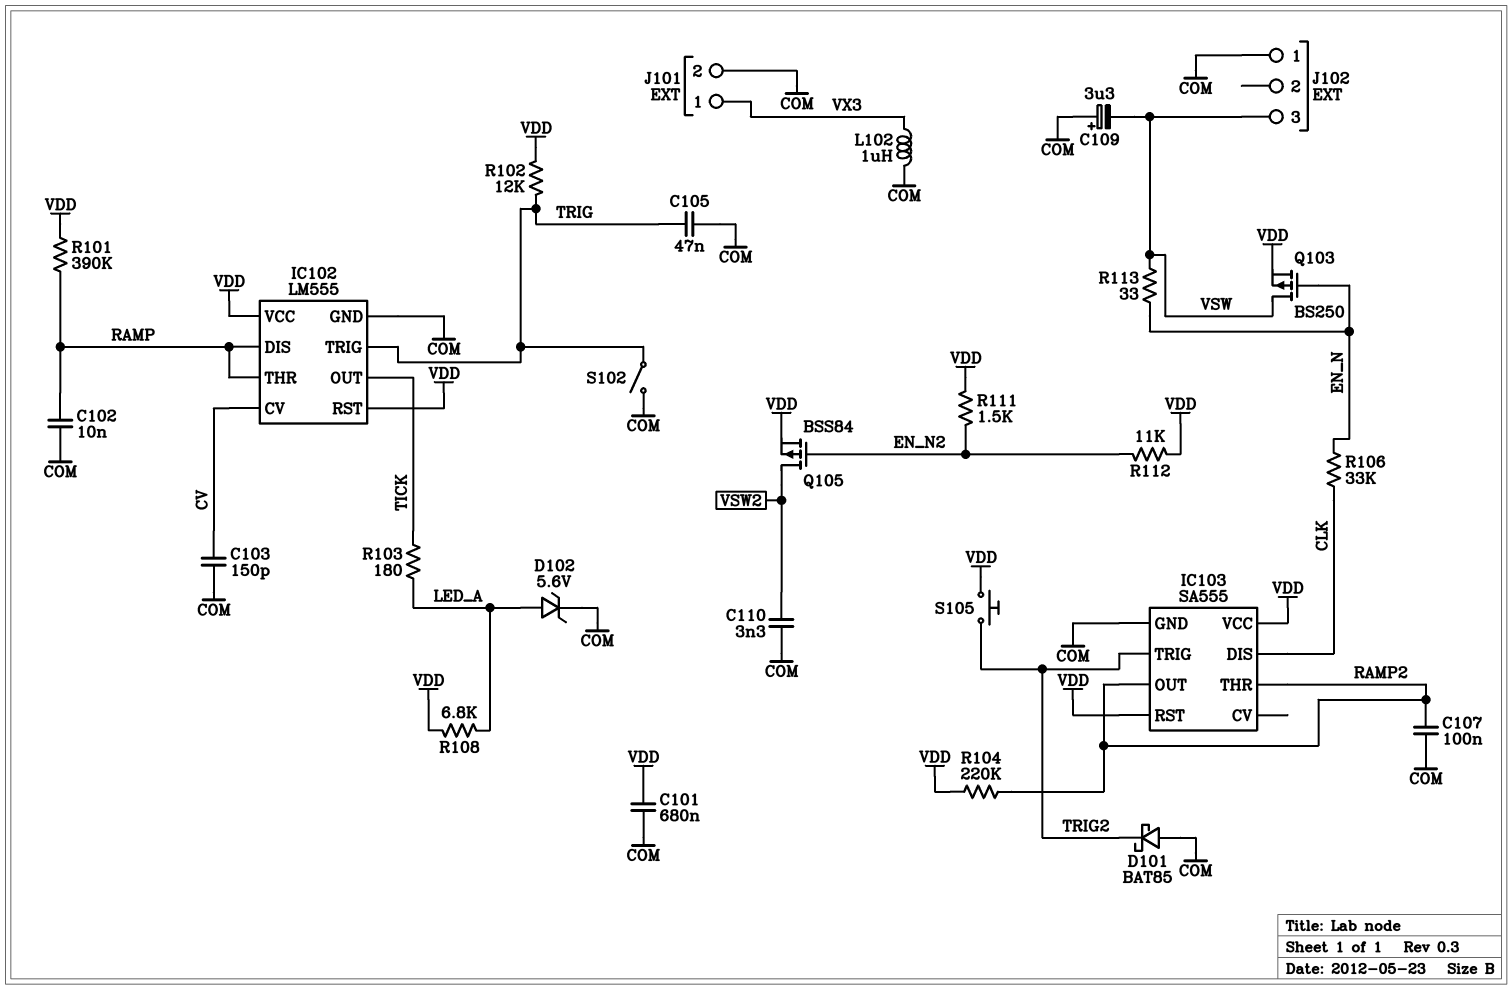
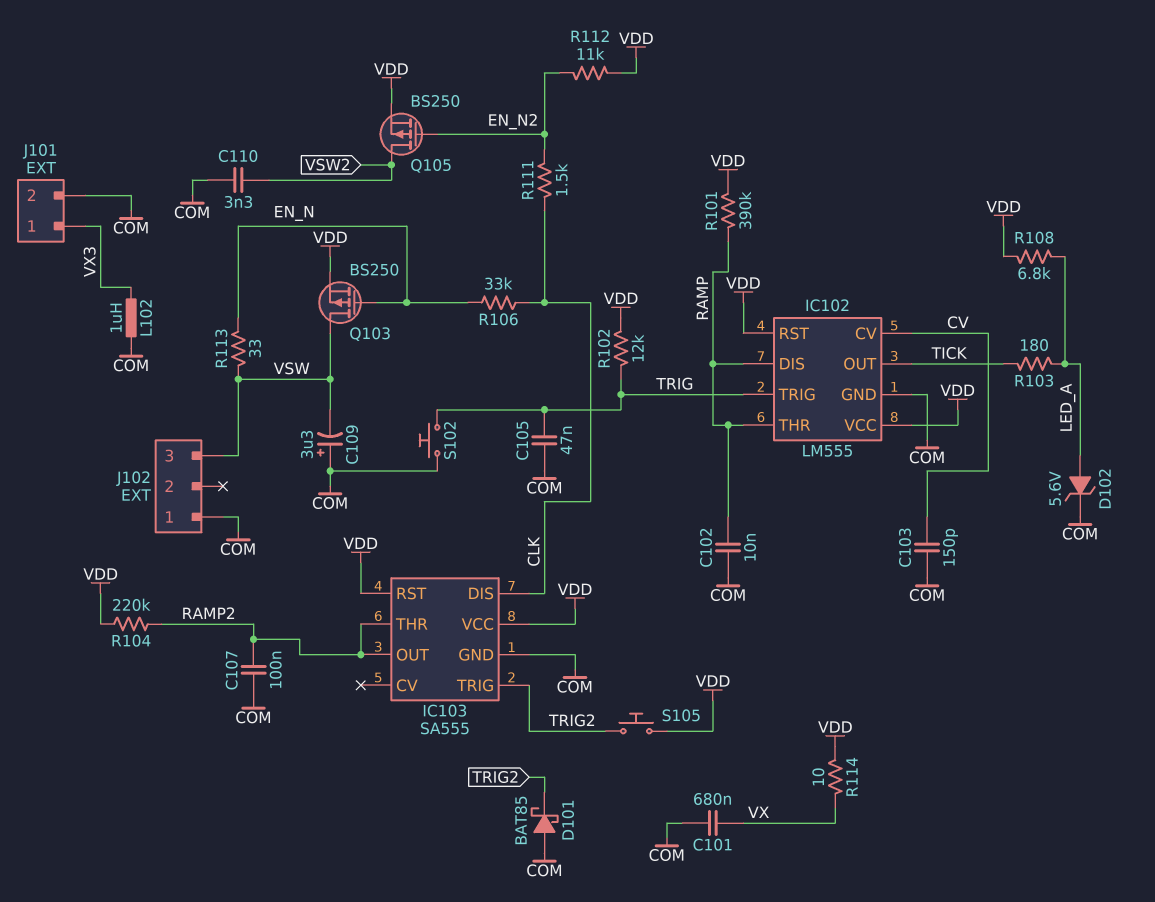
C101: 680nF (COM, VDD) -> 680nF (COM, VX)
Q105: PMOS BSS84 (G EN_N2, D VSW2, S VDD) -> PMOS BS250 (G EN_N2, D VSW2, S VDD)
R111: 1.5k (EN_N2, VDD) -> 1.5k (CLK, EN_N2)
R114: none -> 10 (VDD, VX)
S102: switch (COM, TRIG) -> button (COM, TRIG)

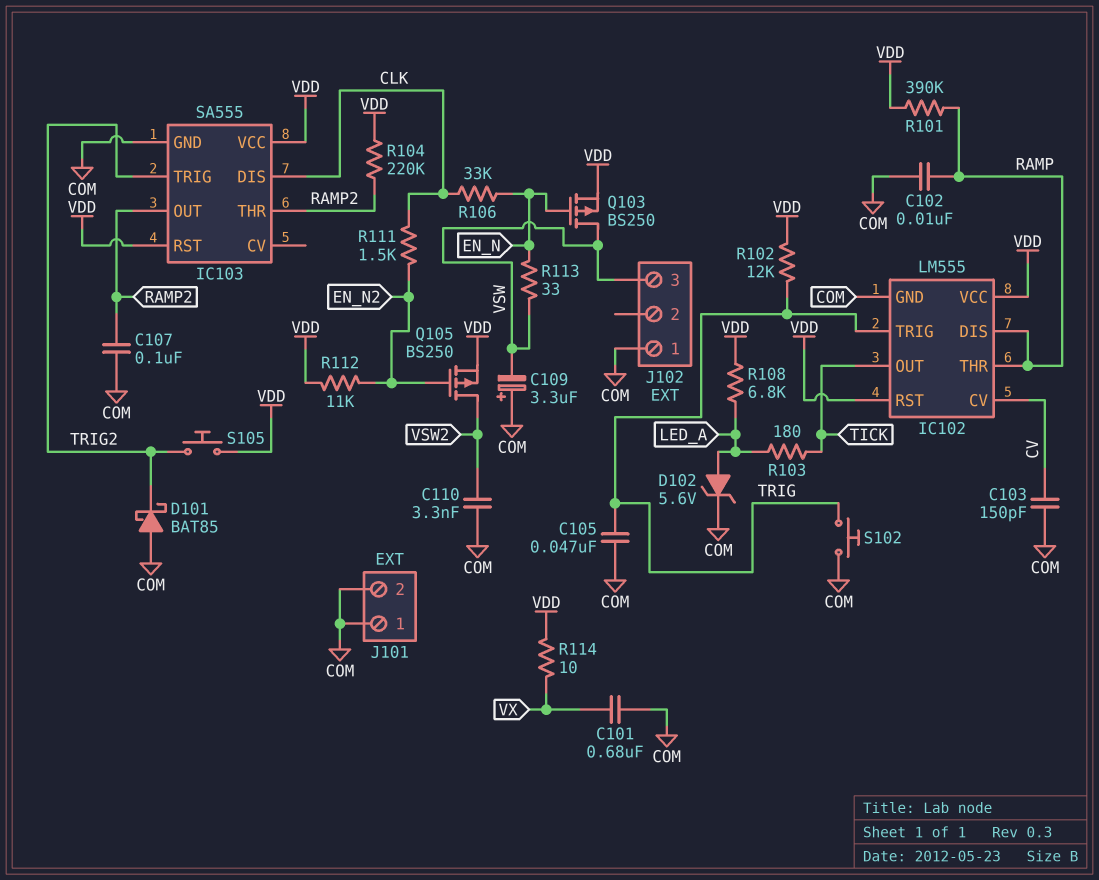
J101 pin 1: VX3 -> COM
L102: 1uH (COM, VX3) -> none

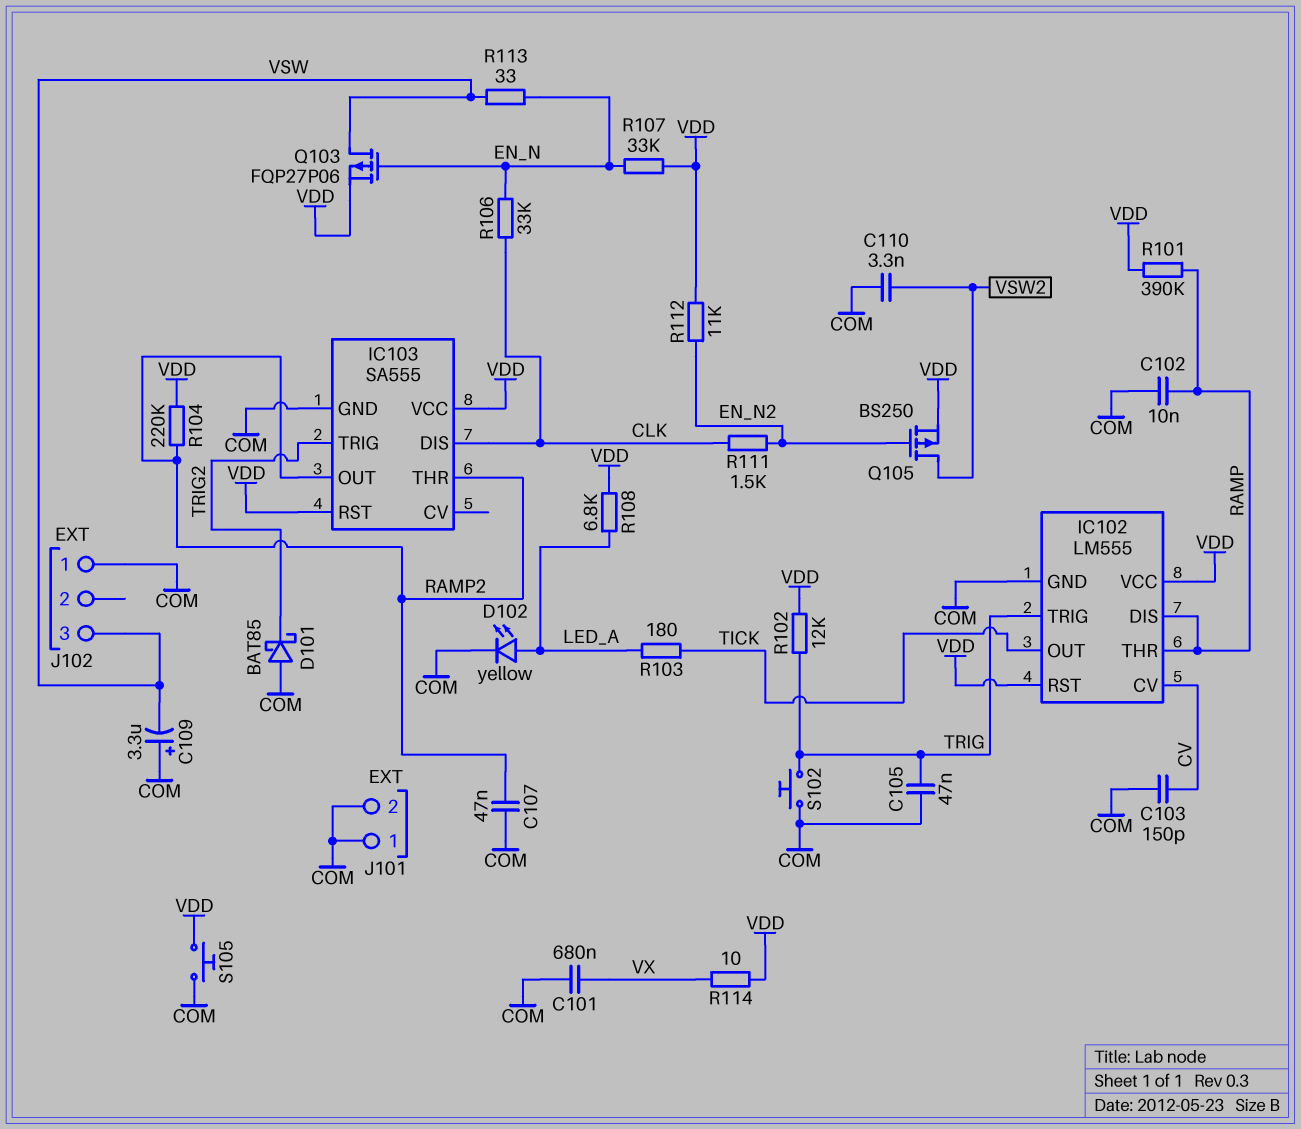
C107: 100nF (COM, RAMP2) -> 47nF (COM, RAMP2)
D102: zener 5.6V (A LED_A, K COM) -> LED yellow (A LED_A, K COM)
Q103: PMOS BS250 (G EN_N, D VSW, S VDD) -> PMOS FQP27P06 (G EN_N, D VSW, S VDD)
R107: none -> 33k (EN_N, VDD)
S105: button (TRIG2, VDD) -> button (COM, VDD)

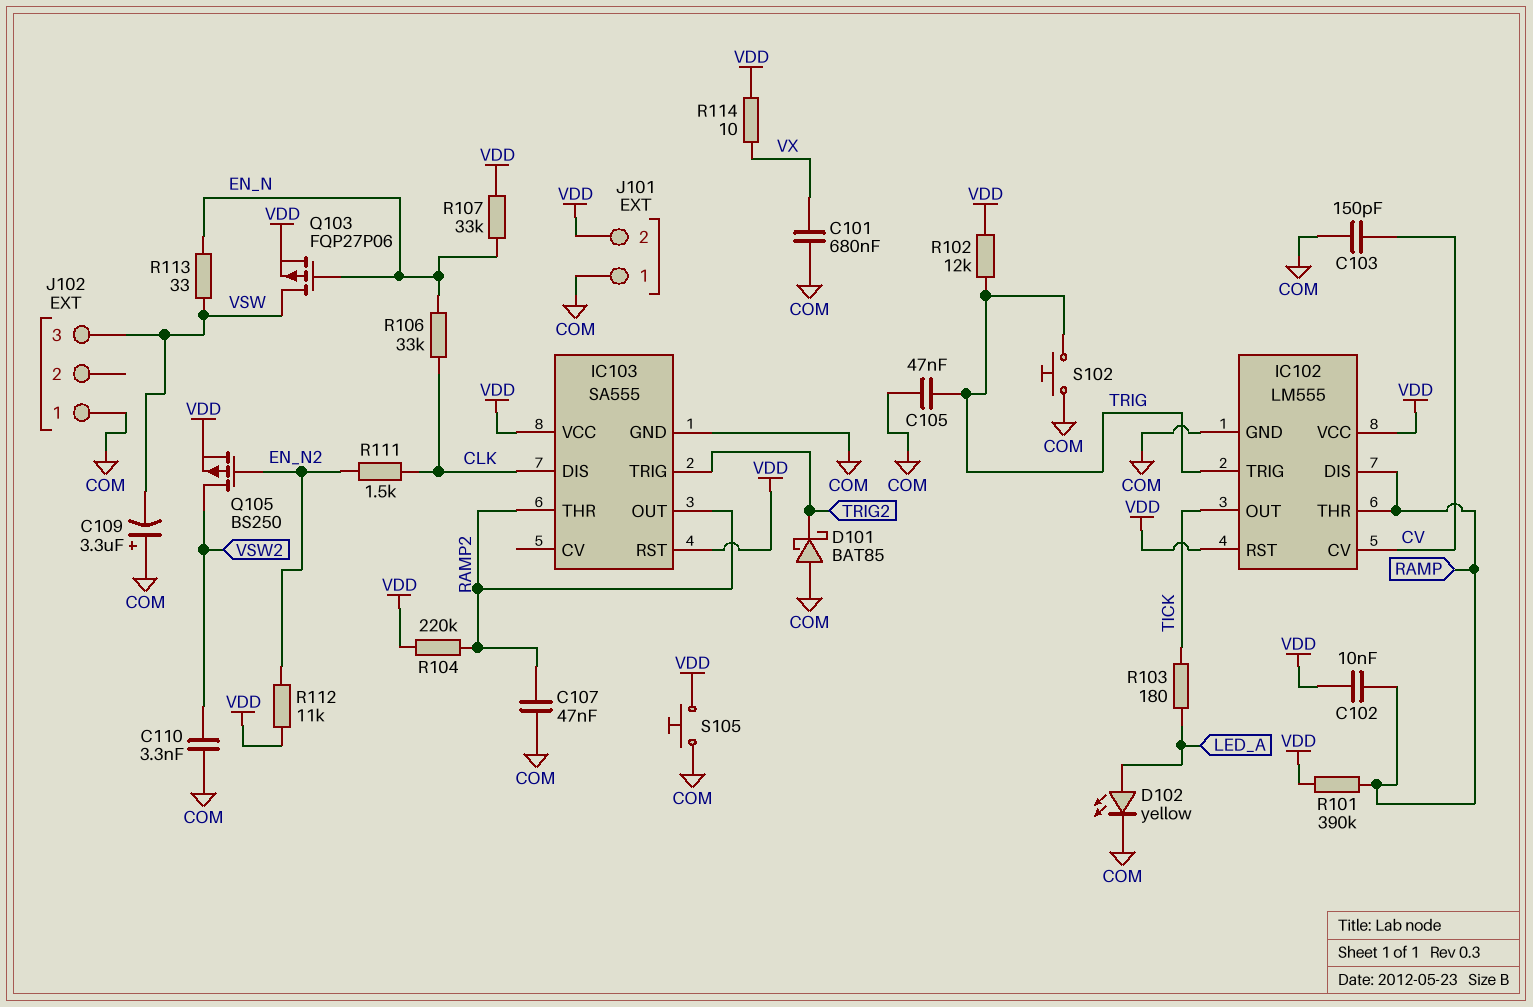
C102: 10nF (COM, RAMP) -> 10nF (RAMP, VDD)
J101 pin 2: COM -> VDD
R108: 6.8k (LED_A, VDD) -> none

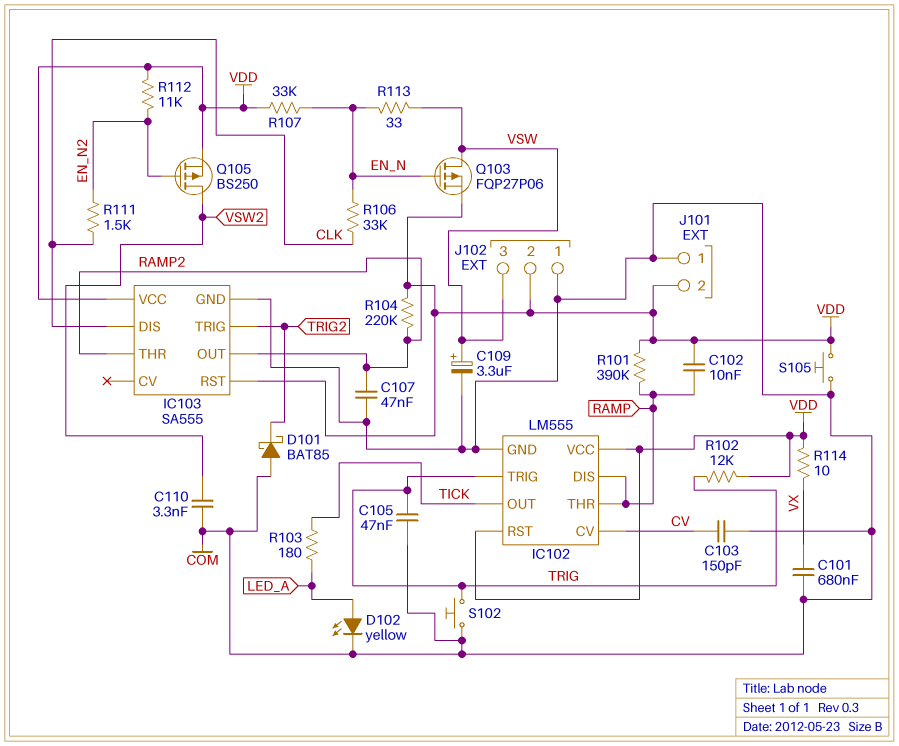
C109: 3.3uF (plus COM, minus VSW) -> 3.3uF (plus VSW, minus COM)
J102 pin 2: none -> VDD

